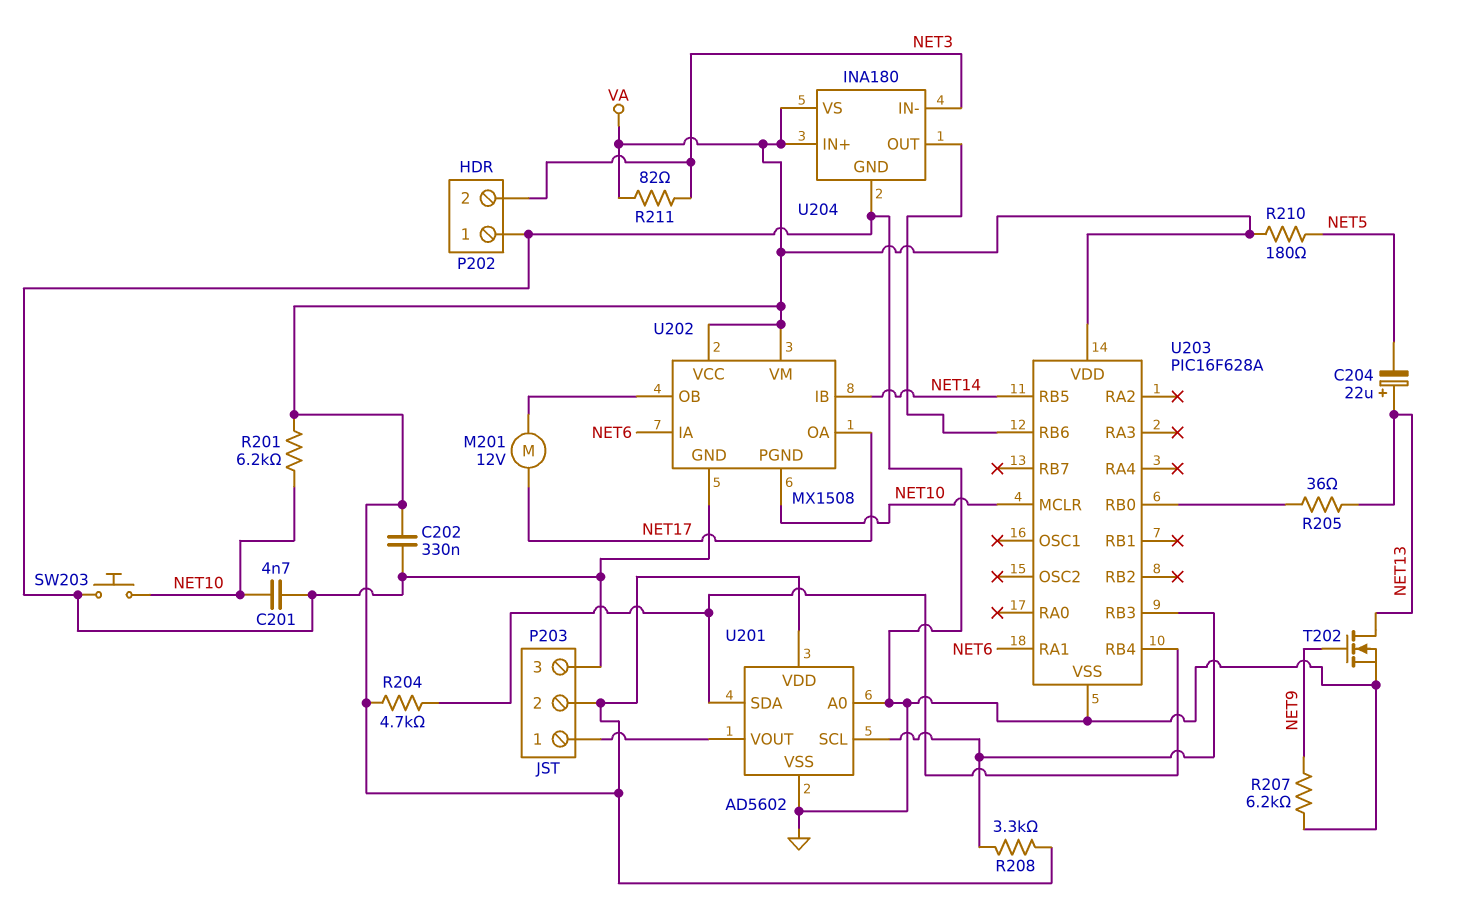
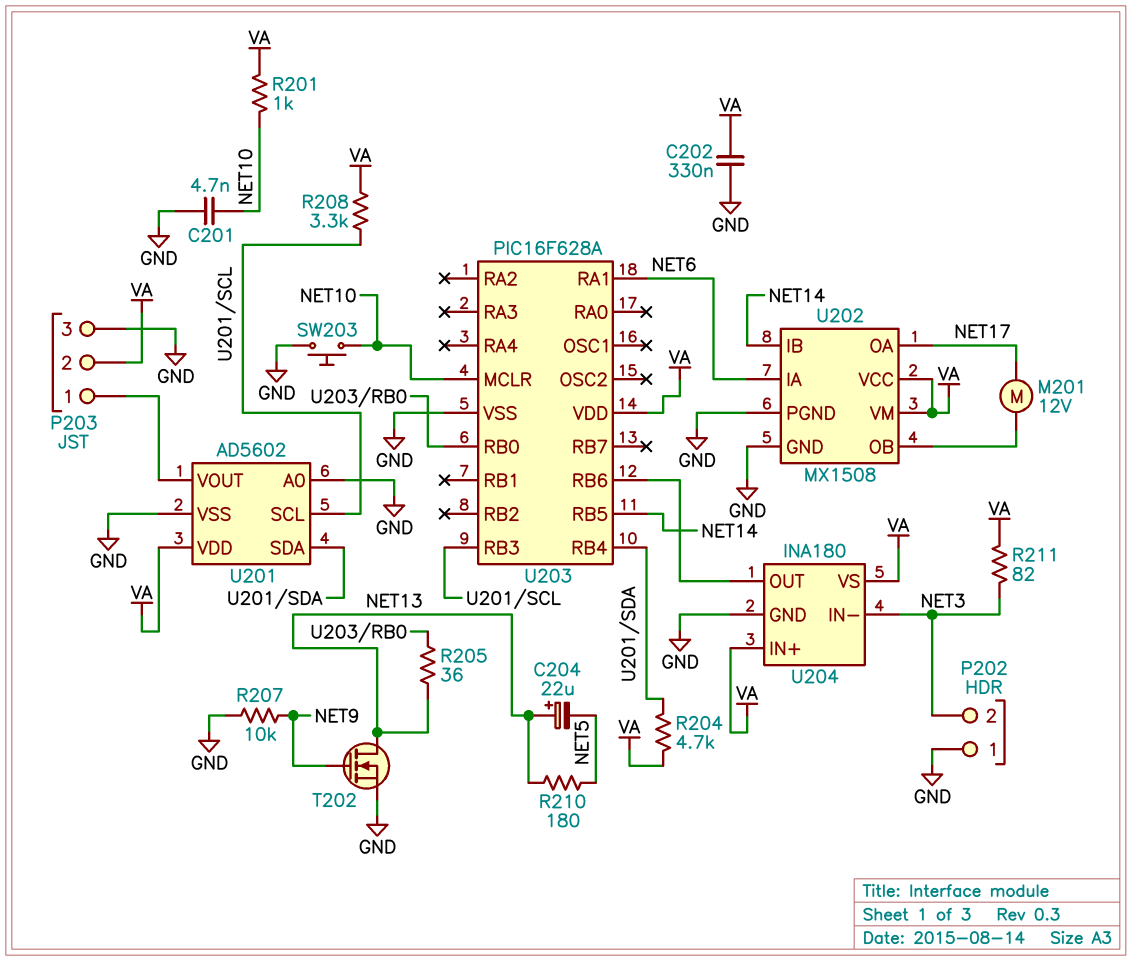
R201: 6.2k (NET10, VA) -> 1k (NET10, VA)
R207: 6.2k (GND, NET9) -> 10k (GND, NET9)
R210: 180 (NET5, VA) -> 180 (NET5, NET13)
U202 pin PGND: NET10 -> GND

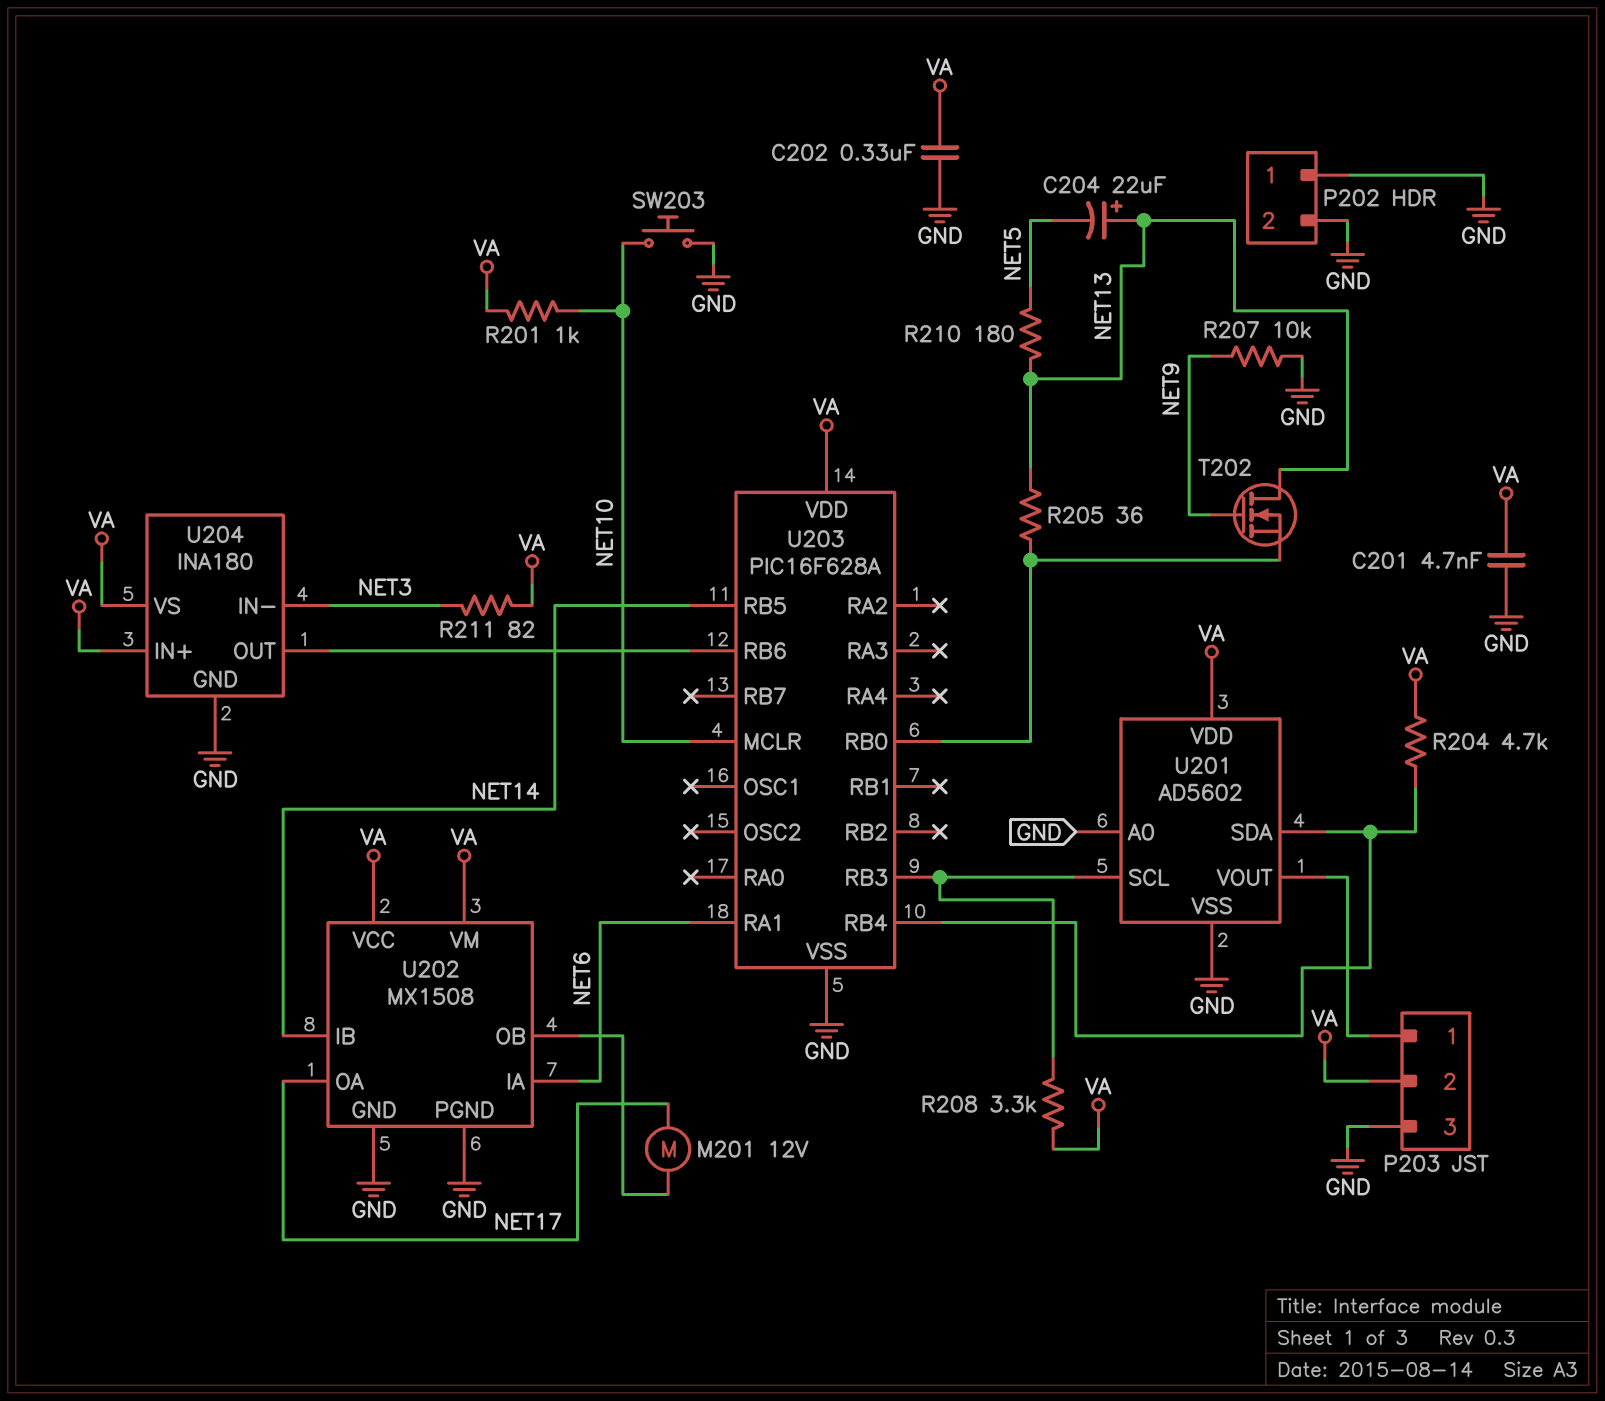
C201: 4.7nF (GND, NET10) -> 4.7nF (GND, VA)
P202 pin 2: NET3 -> GND
T202: NMOS (G NET9, D NET13, S GND) -> NMOS (G NET9, D NET13, S U203/RB0)

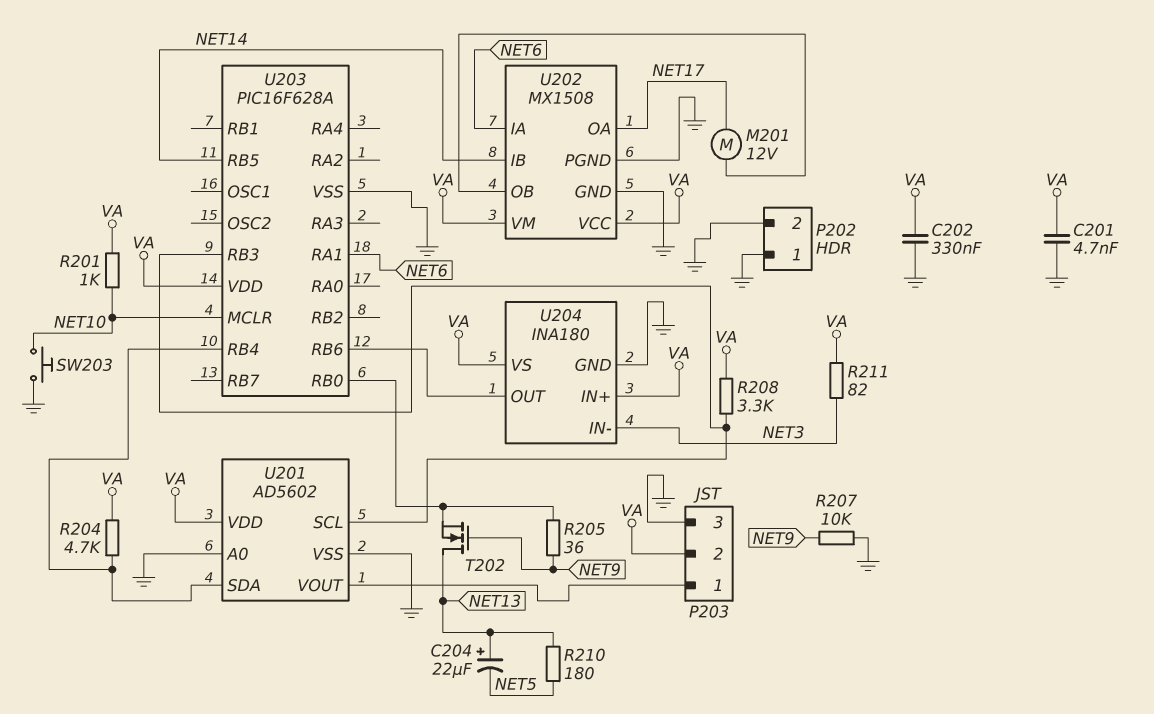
R205: 36 (NET13, U203/RB0) -> 36 (NET9, U203/RB0)

